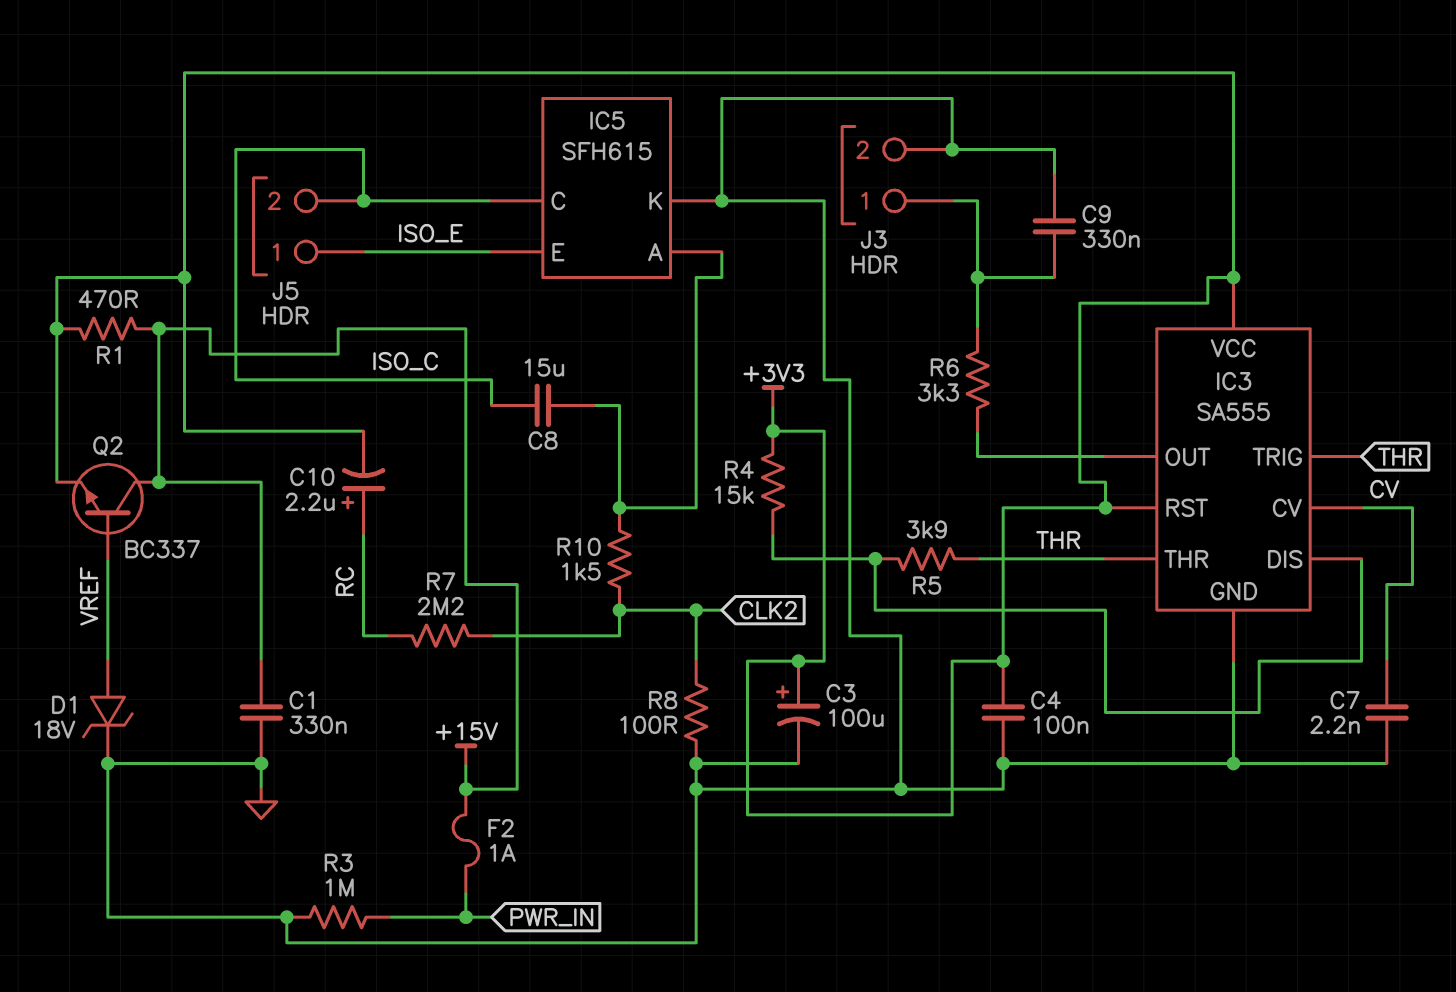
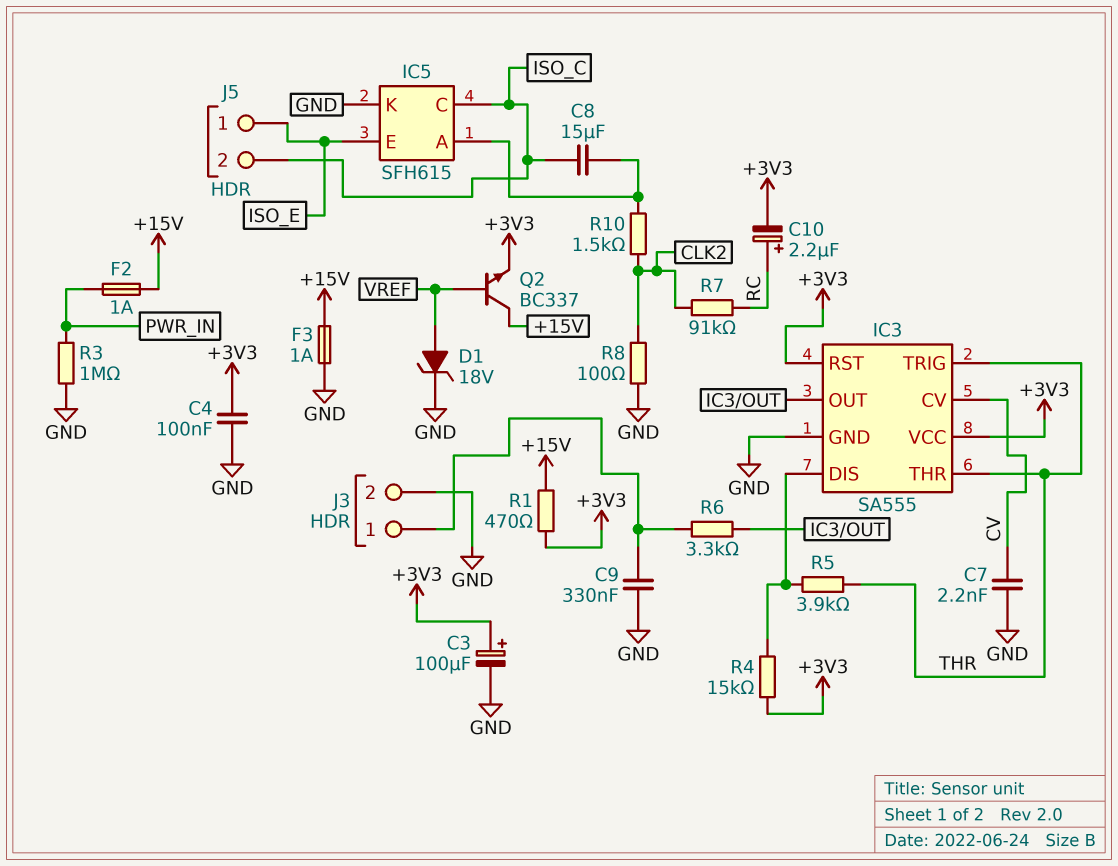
C1: 330nF (+15V, GND) -> none
F3: none -> 1A (+15V, GND)
R7: 2.2M (CLK2, RC) -> 91k (CLK2, RC)

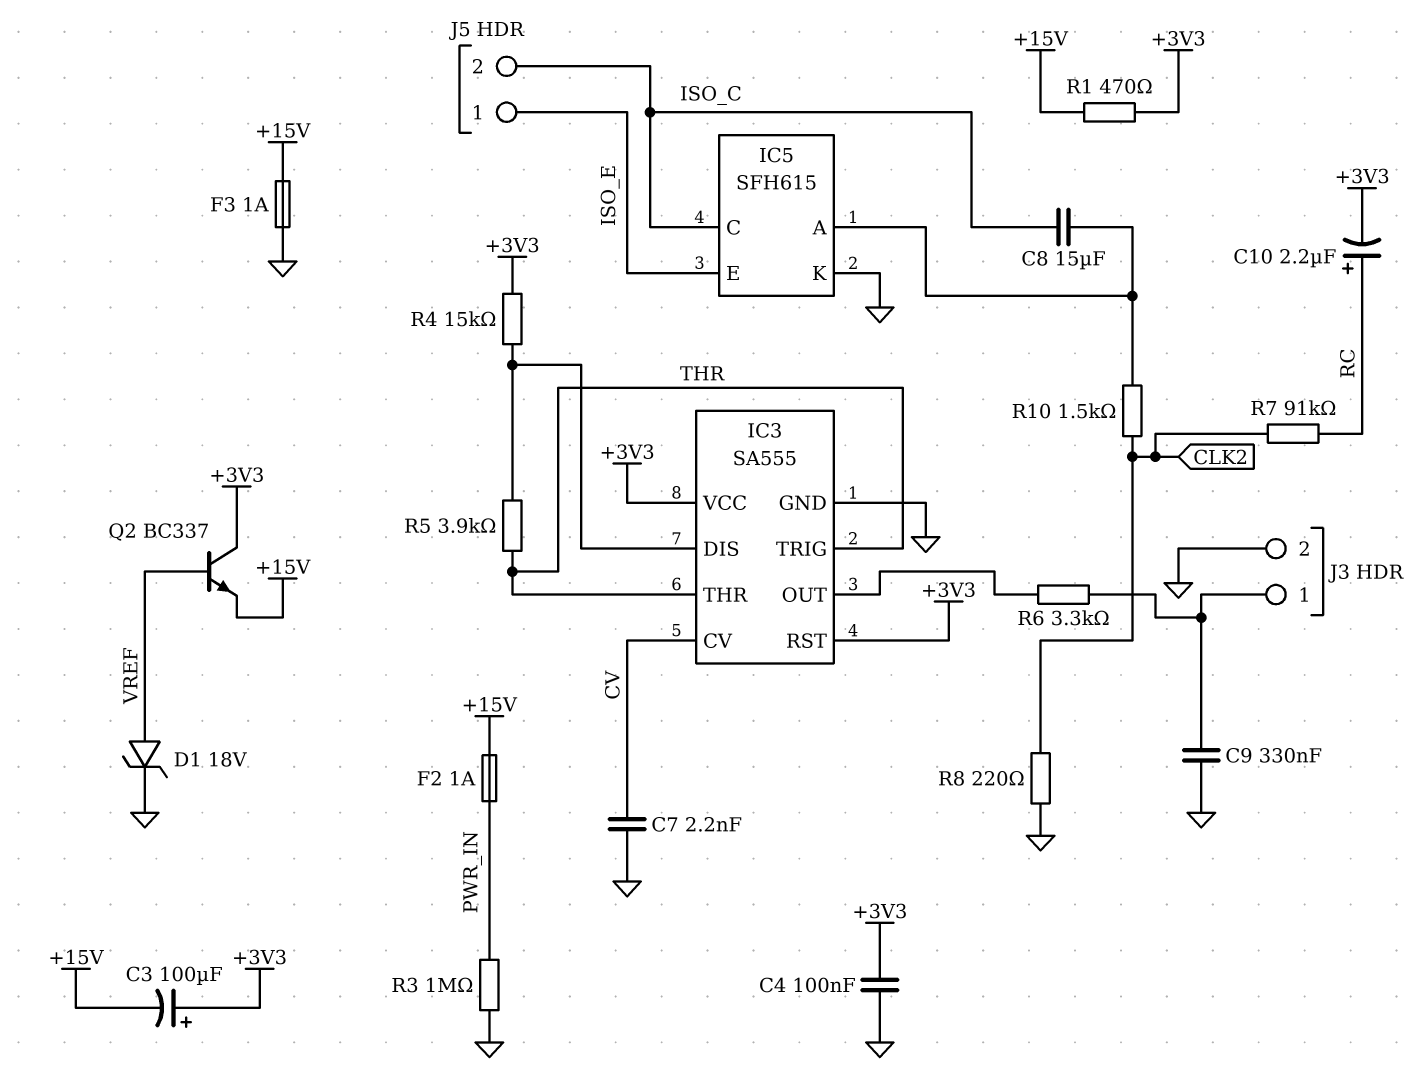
C3: 100uF (plus +3V3, minus GND) -> 100uF (plus +3V3, minus +15V)
Q2: NPN BC337 (B VREF, C +15V, E +3V3) -> NPN BC337 (B VREF, C +3V3, E +15V)
R8: 100 (CLK2, GND) -> 220 (CLK2, GND)

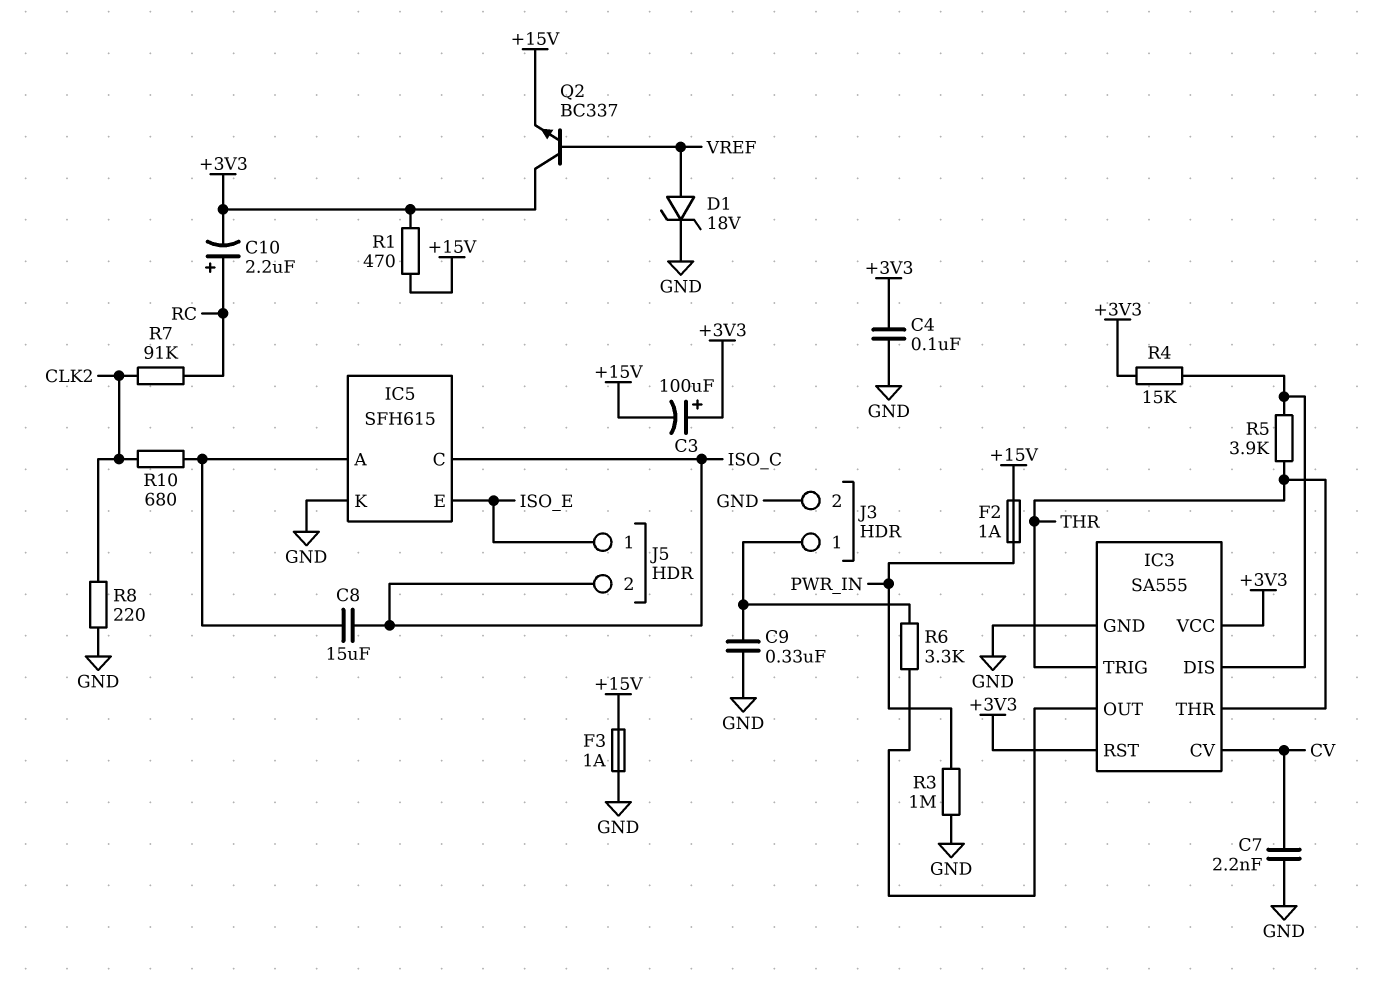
R10: 1.5k (CLK2, IC5/A) -> 680 (CLK2, IC5/A)

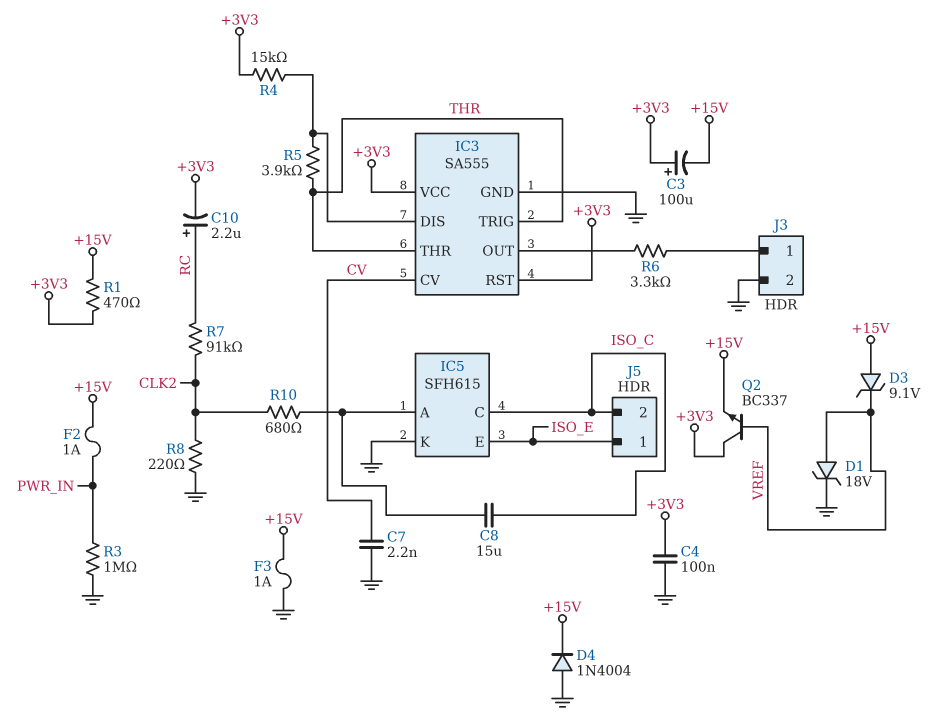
C9: 330nF (GND, J3/1) -> none
D3: none -> zener 9.1V (A +15V, K VREF)
D4: none -> diode 1N4004 (A GND, K +15V)

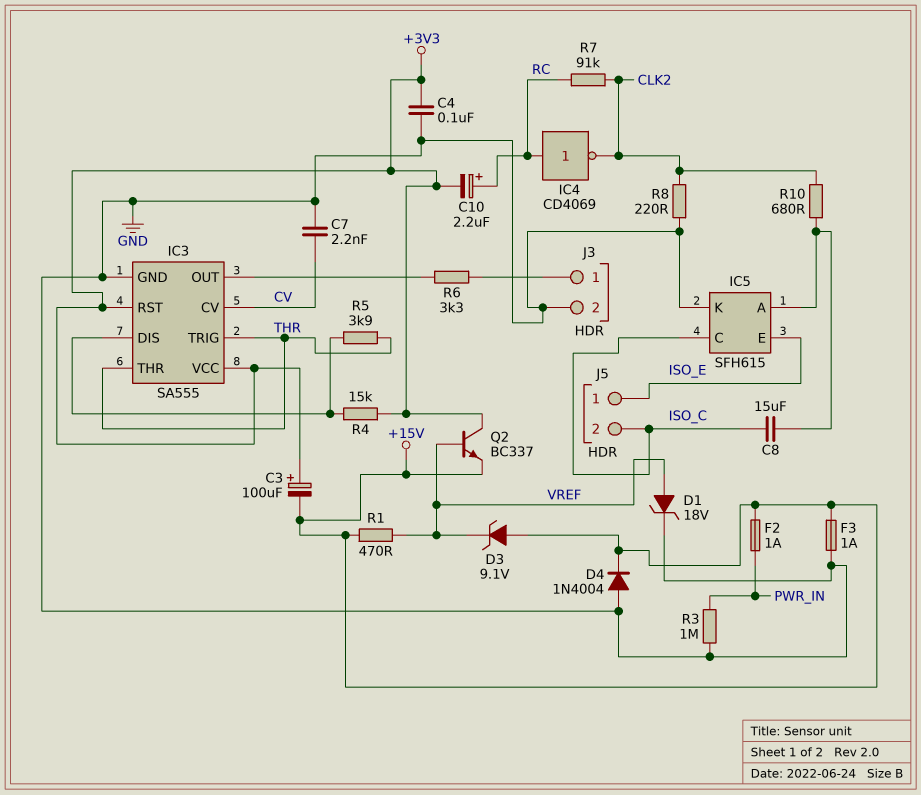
IC4: none -> NOT CD4069 (in RC, out CLK2)
R1: 470 (+3V3, +15V) -> 470 (+15V, VREF)

